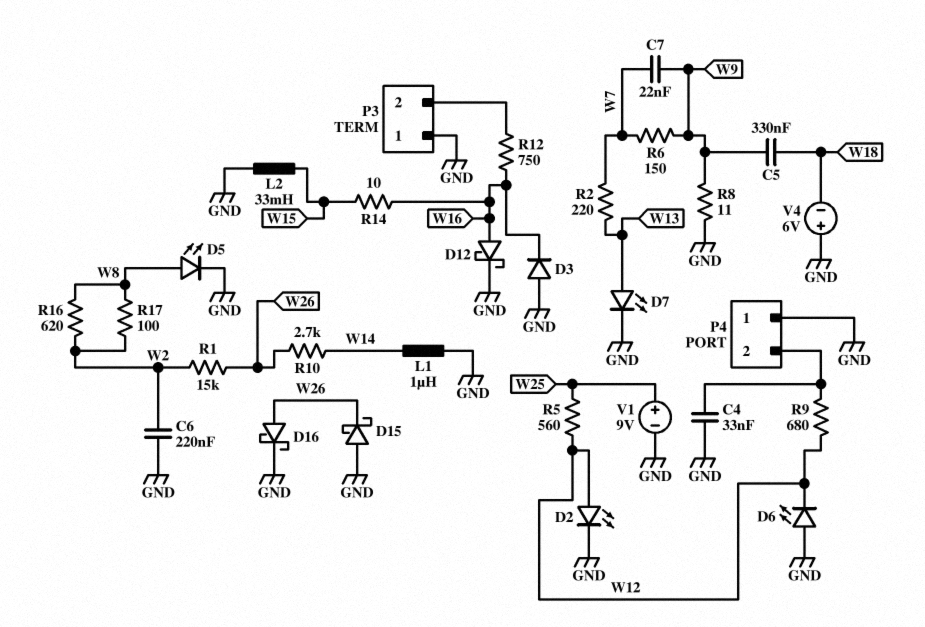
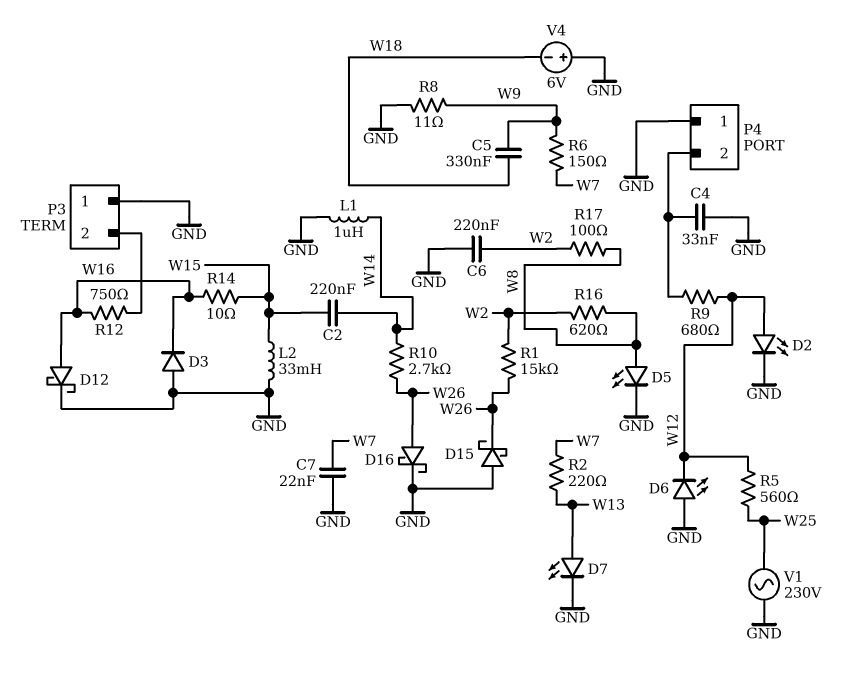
C2: none -> 220nF (W14, W15)
C7: 22nF (W7, W9) -> 22nF (GND, W7)
V1: 9V (plus W25, minus GND) -> AC 230V (GND, W25)

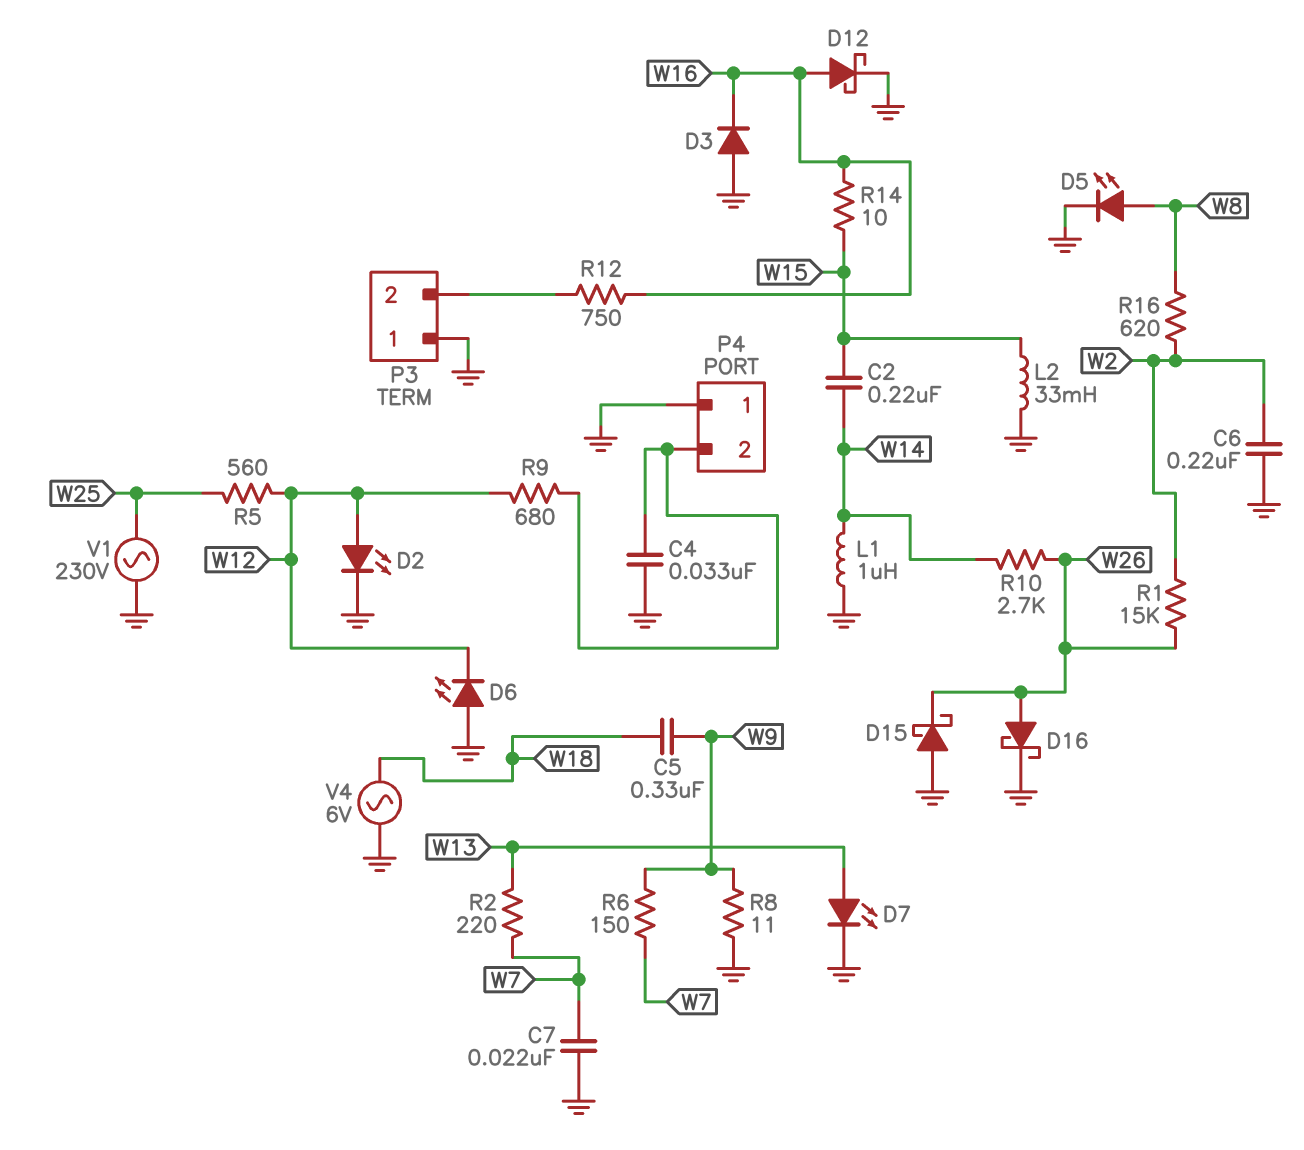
R17: 100 (W2, W8) -> none
V4: 6V (plus GND, minus W18) -> AC 6V (GND, W18)

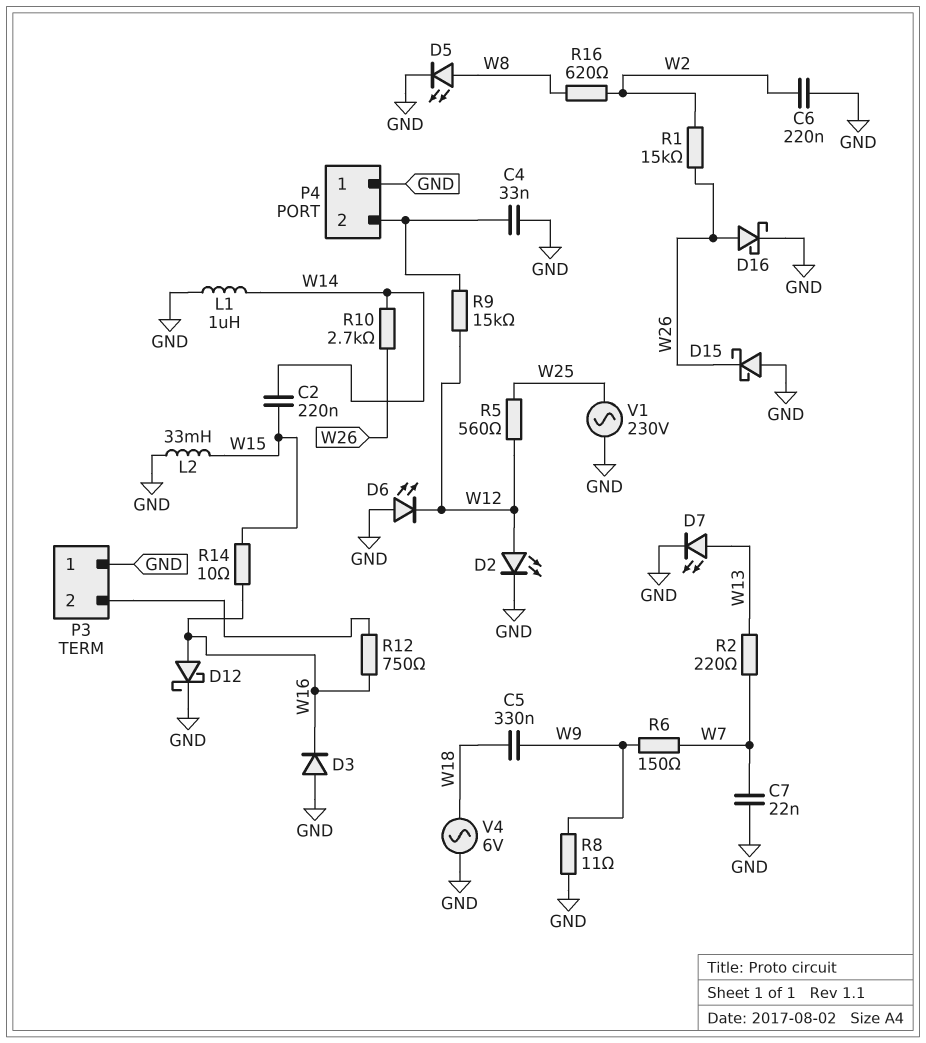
R9: 680 (P4/2, W12) -> 15k (P4/2, W12)

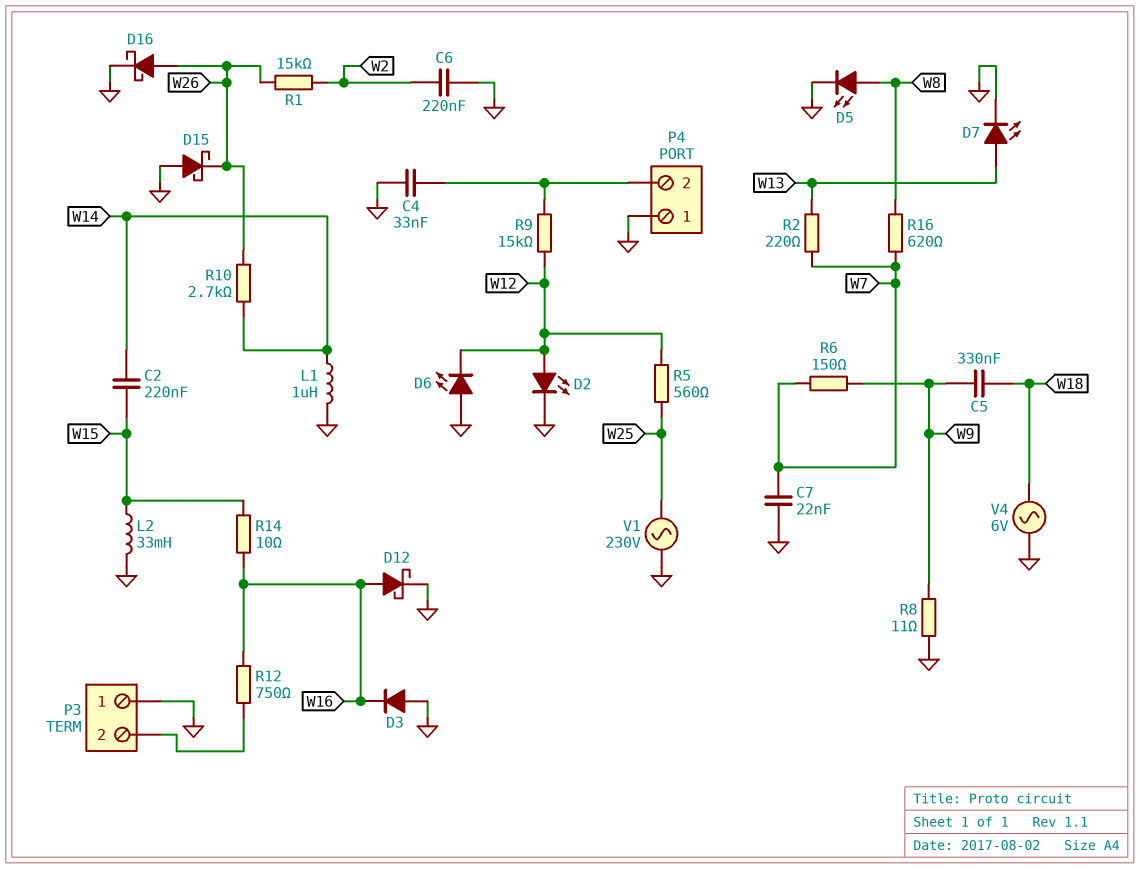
R16: 620 (W2, W8) -> 620 (W7, W8)

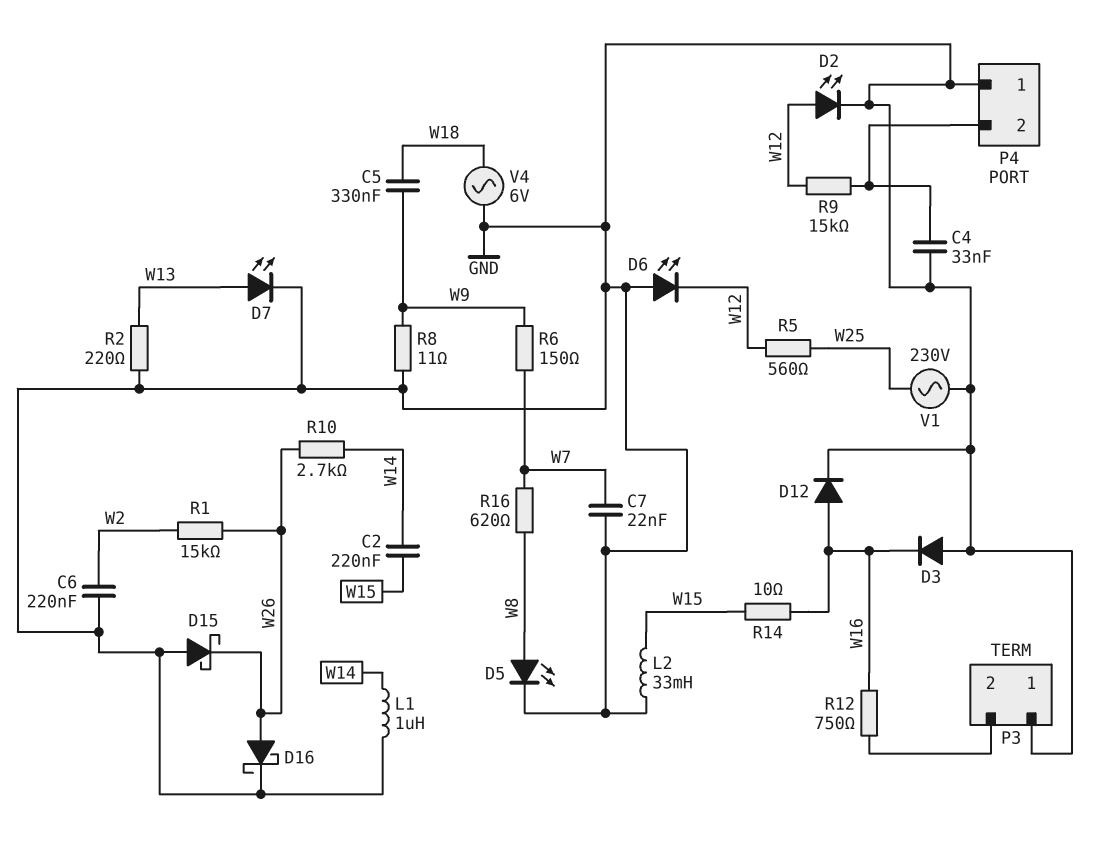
D12: schottky (A W16, K GND) -> diode (A W16, K GND)
R2: 220 (W7, W13) -> 220 (GND, W13)

